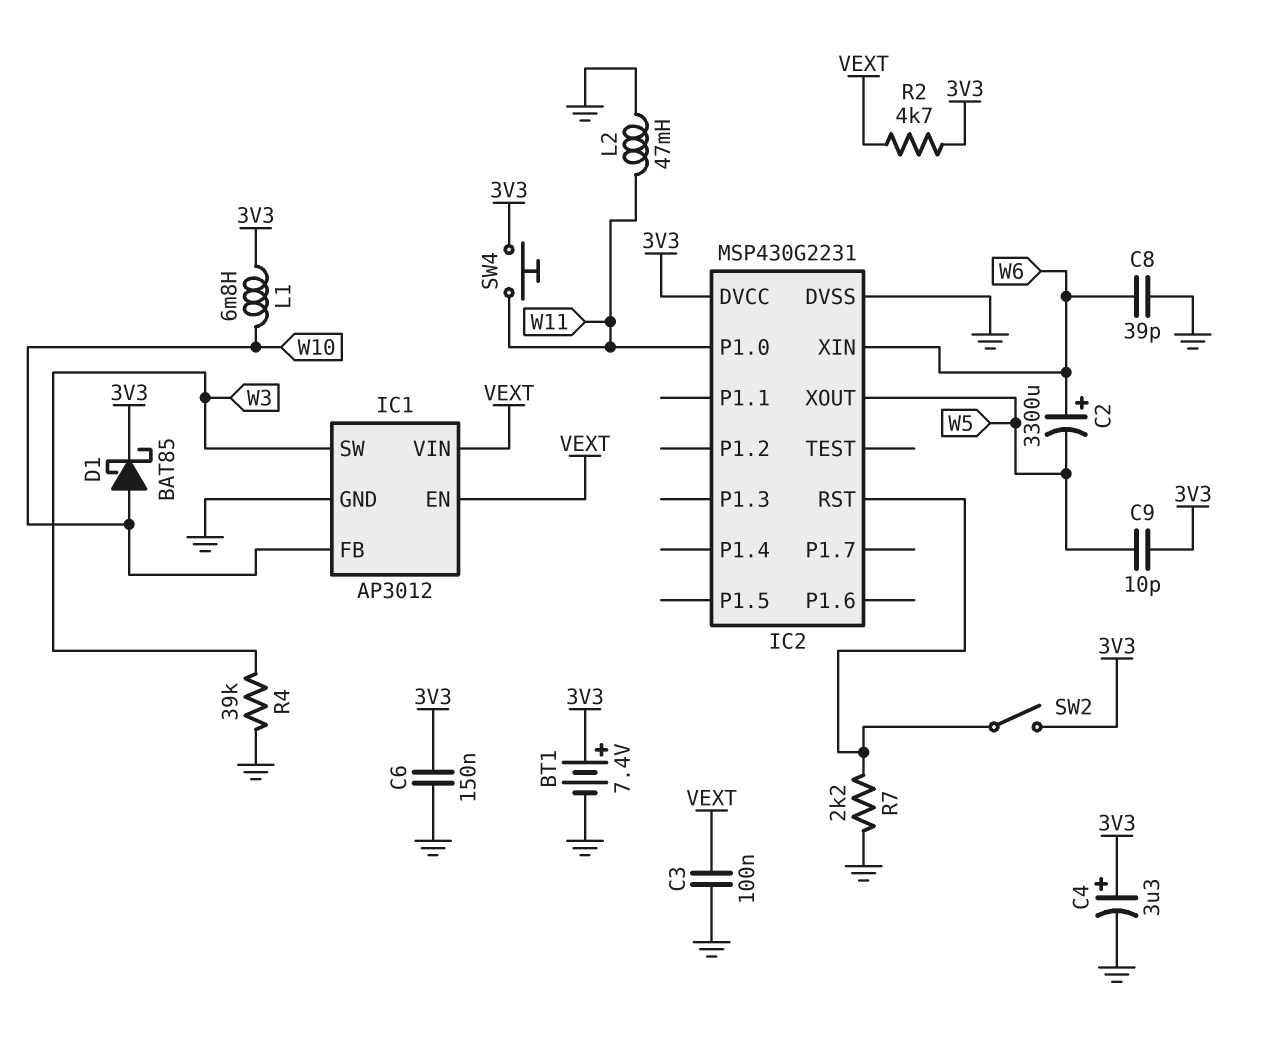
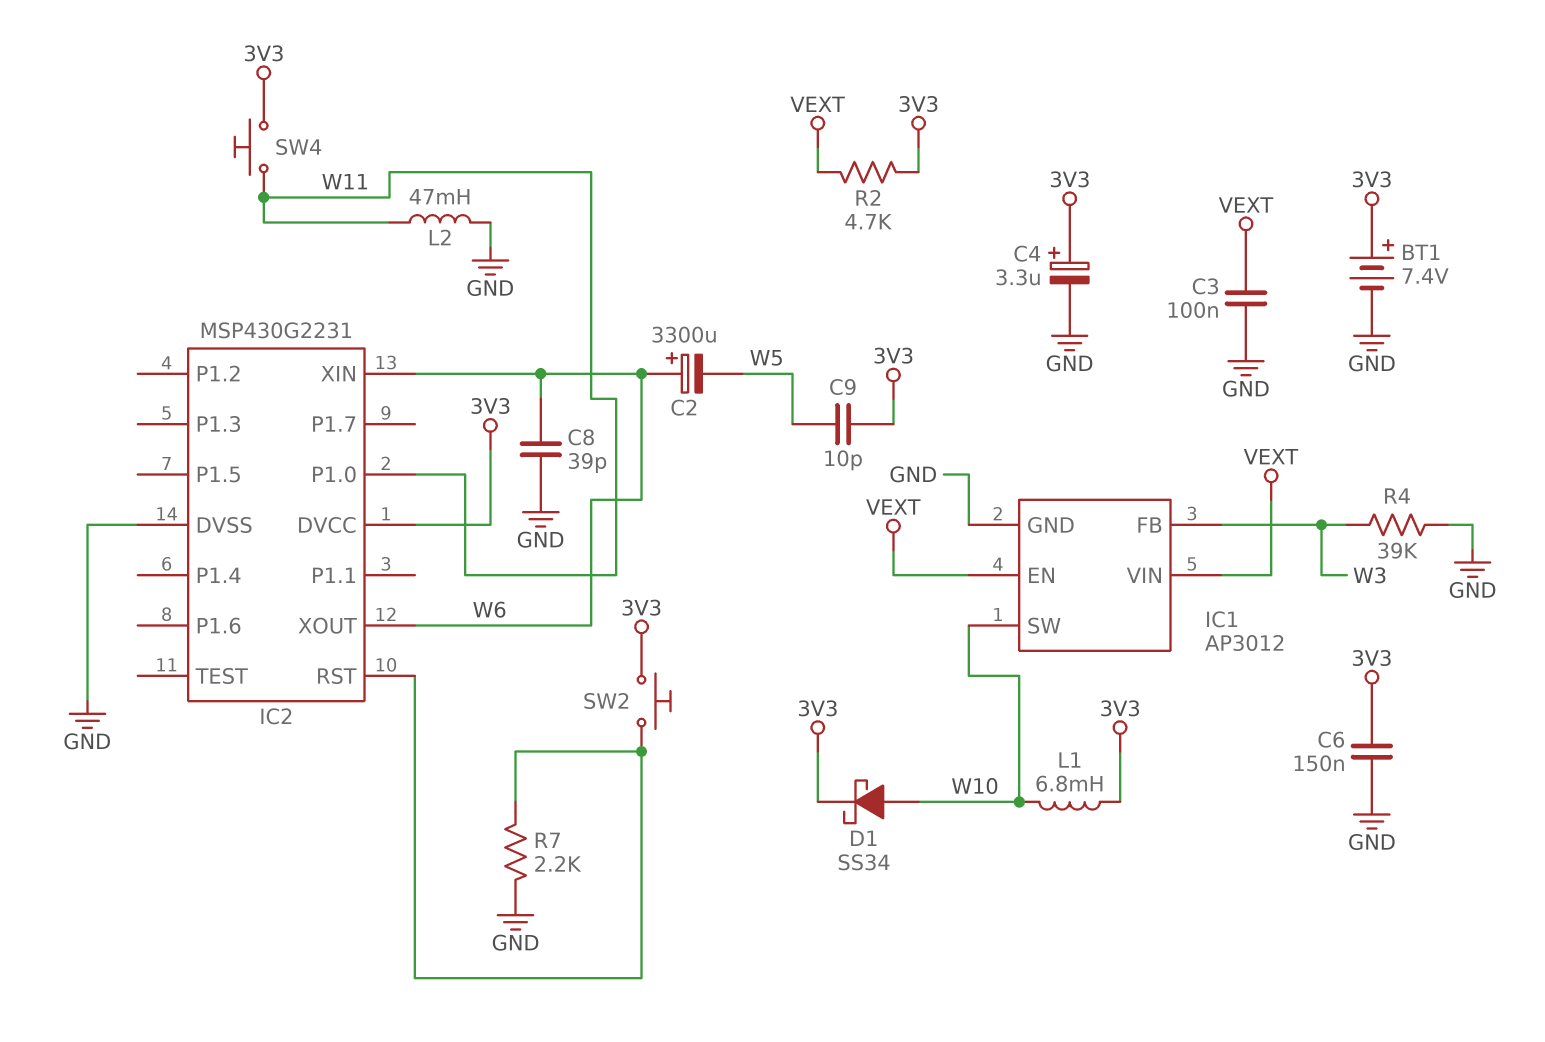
D1: schottky BAT85 (A W10, K 3V3) -> schottky SS34 (A W10, K 3V3)
IC1 pin FB: W10 -> W3
IC1 pin SW: W3 -> W10
IC2 pin XOUT: W5 -> W6
SW2: switch (3V3, IC2/RST) -> button (3V3, IC2/RST)

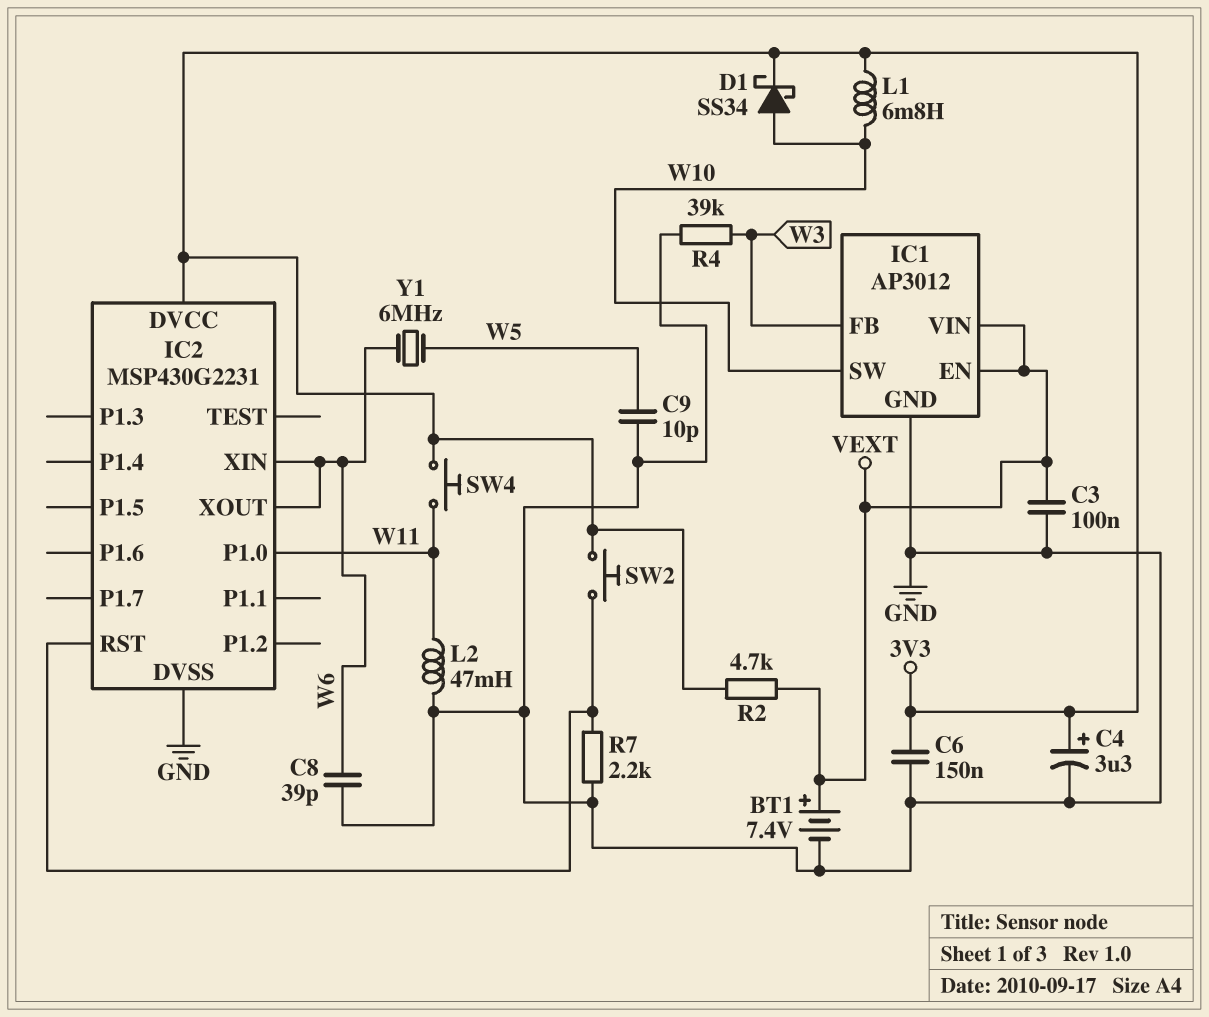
BT1: 7.4V (plus 3V3, minus GND) -> 7.4V (plus VEXT, minus GND)
C2: 3300uF (plus W6, minus W5) -> none
C9: 10pF (3V3, W5) -> 10pF (GND, W5)
Y1: none -> 6MHz (W5, W6)

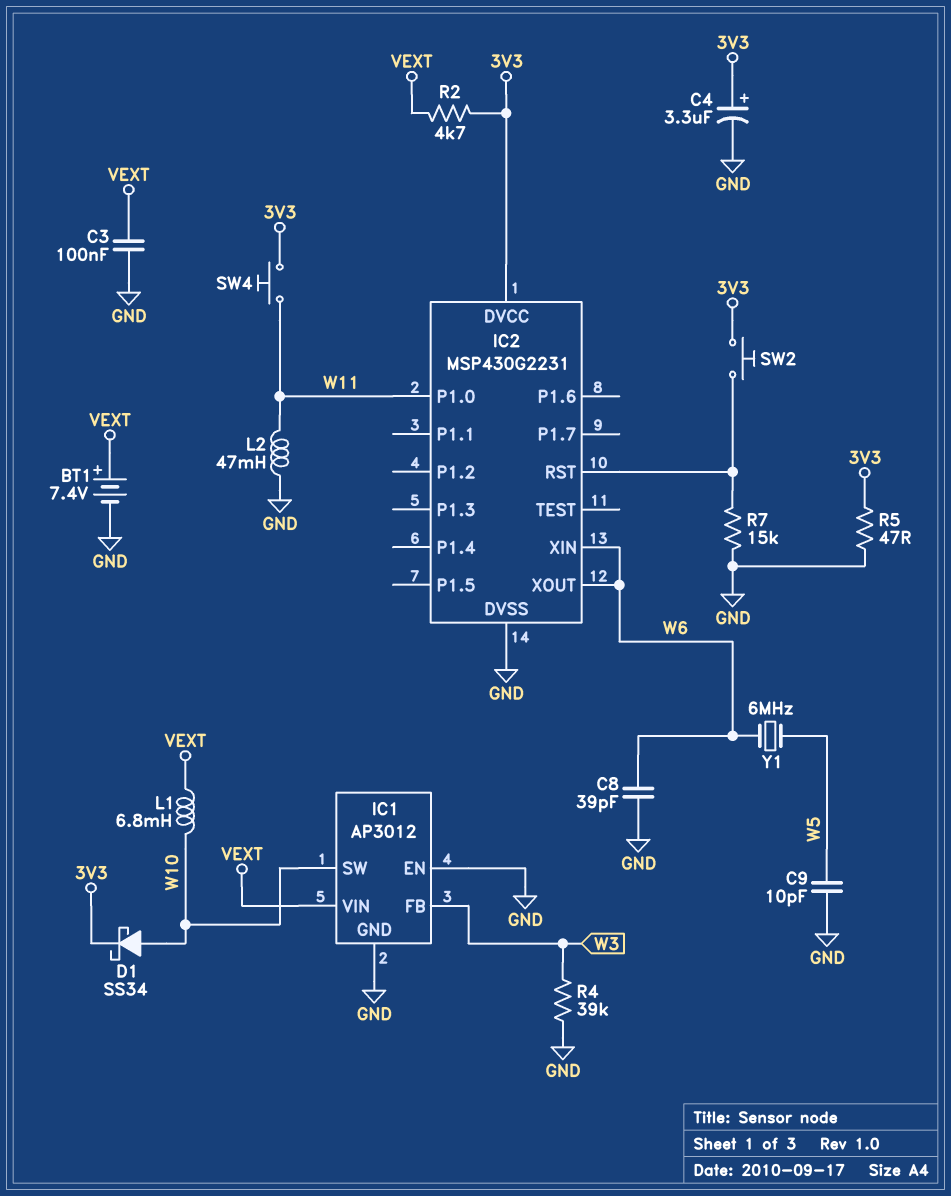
C6: 150nF (3V3, GND) -> none
IC1 pin EN: VEXT -> GND
L1: 6.8mH (3V3, W10) -> 6.8mH (VEXT, W10)
R5: none -> 47 (3V3, GND)
R7: 2.2k (GND, IC2/RST) -> 15k (GND, IC2/RST)

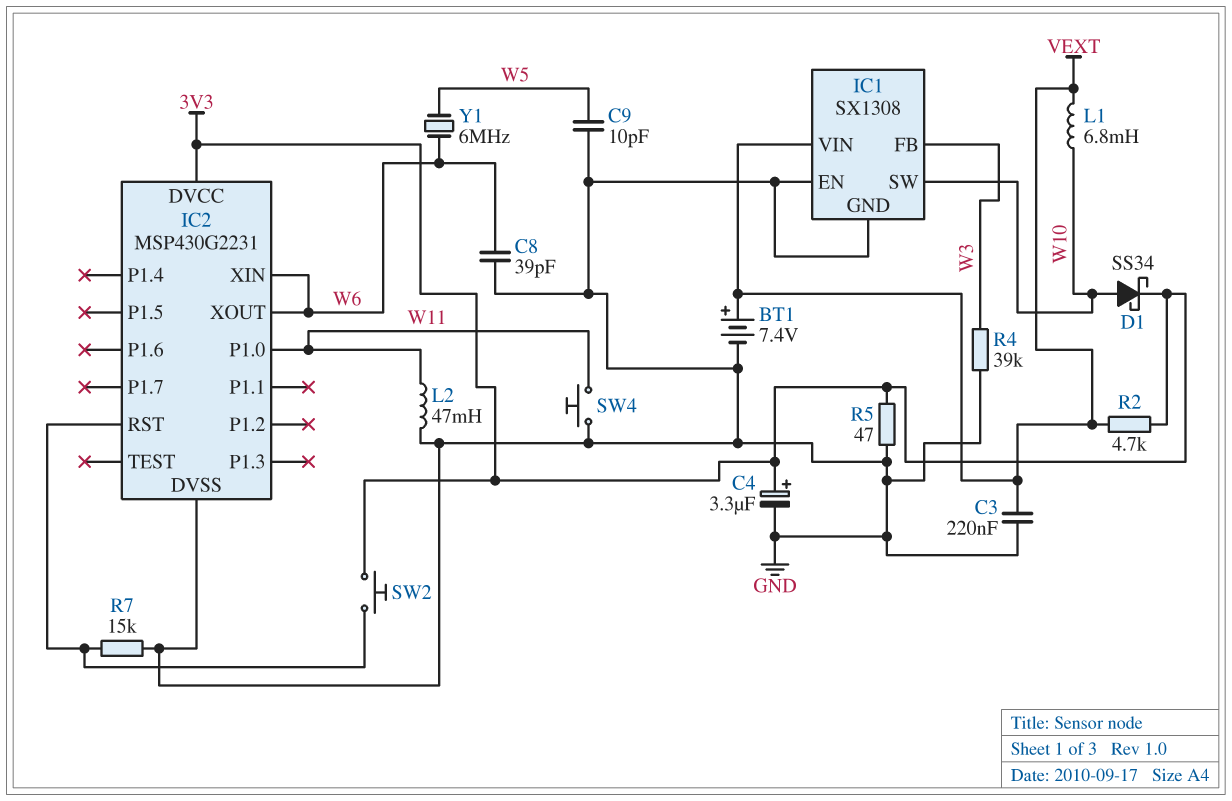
C3: 100nF (GND, VEXT) -> 220nF (GND, VEXT)
IC1: AP3012 -> SX1308
SW4: button (3V3, W11) -> button (GND, W11)

